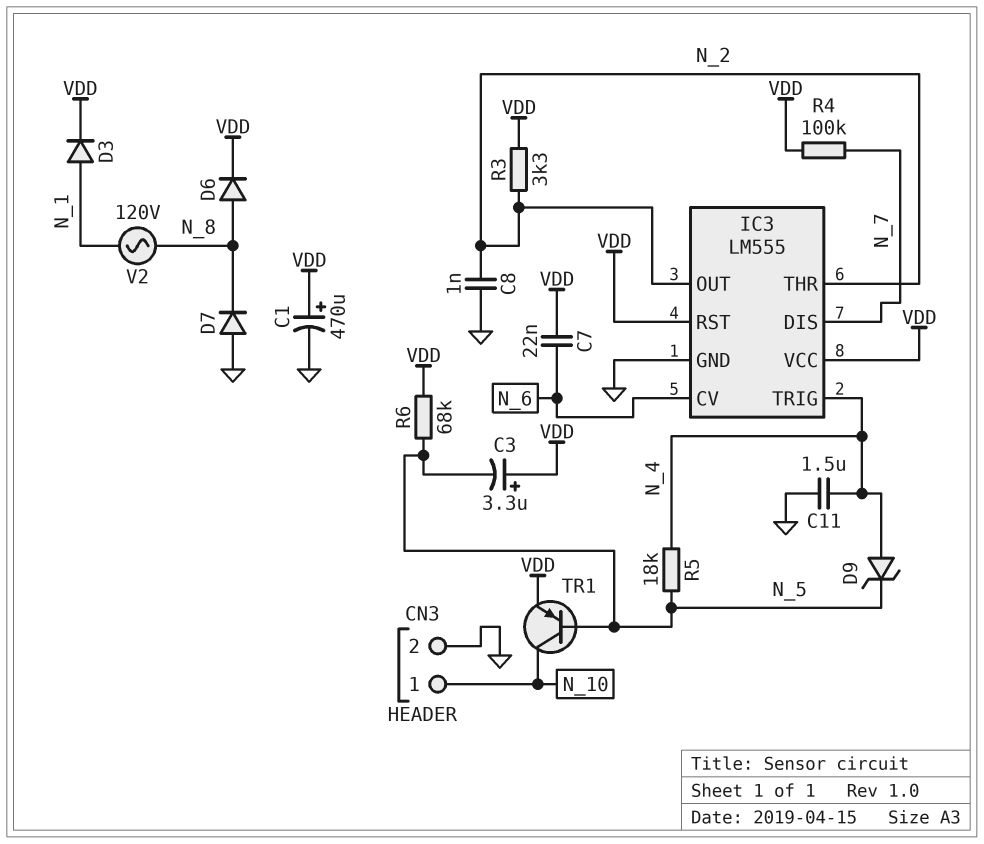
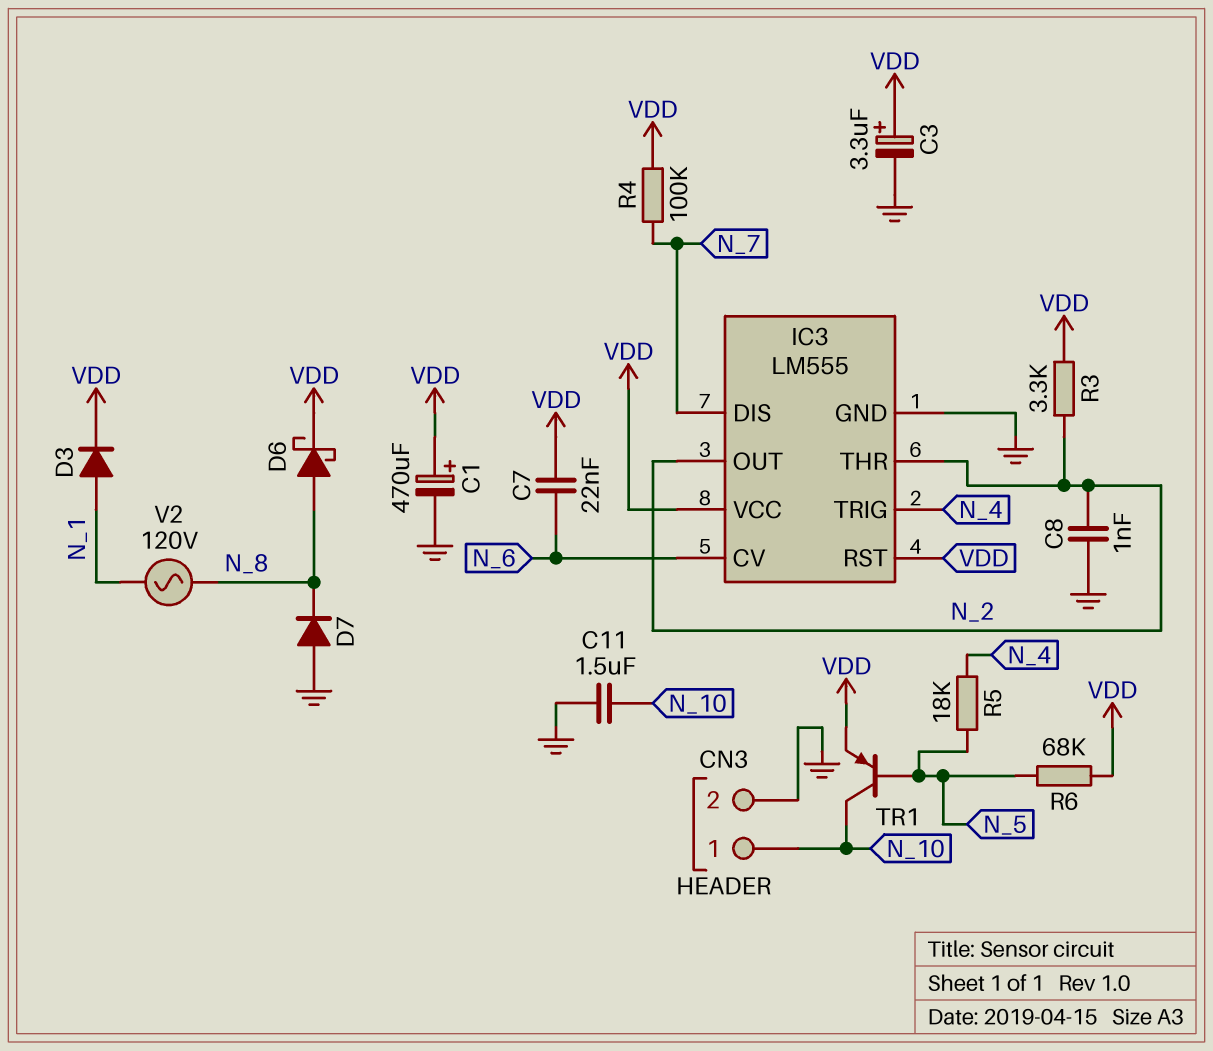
C3: 3.3uF (plus VDD, minus N_5) -> 3.3uF (plus VDD, minus GND)
C11: 1.5uF (GND, N_4) -> 1.5uF (GND, N_10)
D6: diode (A N_8, K VDD) -> schottky (A N_8, K VDD)
D9: zener (A N_4, K N_5) -> none

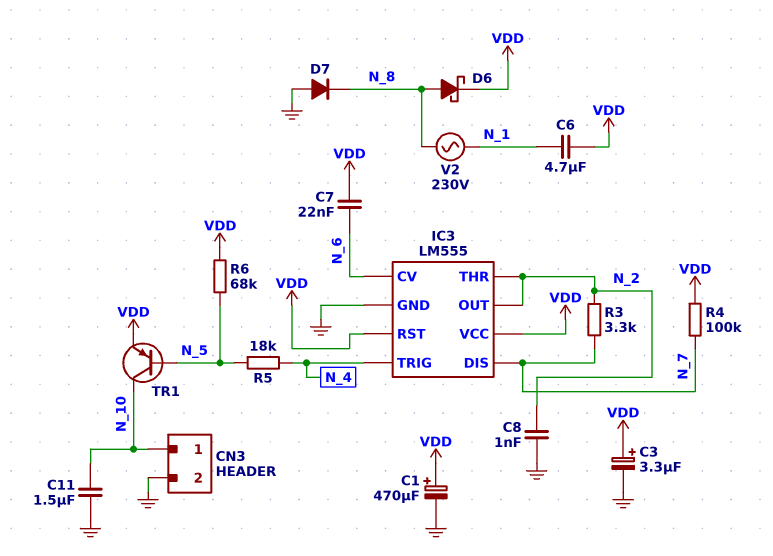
C6: none -> 4.7uF (N_1, VDD)
D3: diode (A N_1, K VDD) -> none
R3: 3.3k (N_2, VDD) -> 3.3k (N_2, N_7)
V2: AC 120V (N_1, N_8) -> AC 230V (N_1, N_8)

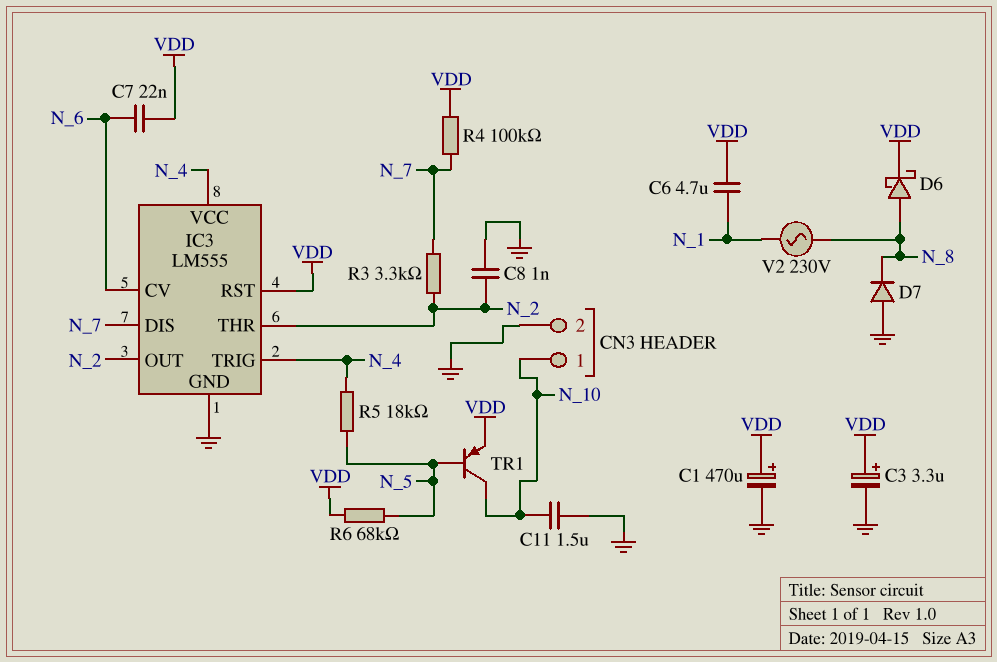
IC3 pin VCC: VDD -> N_4

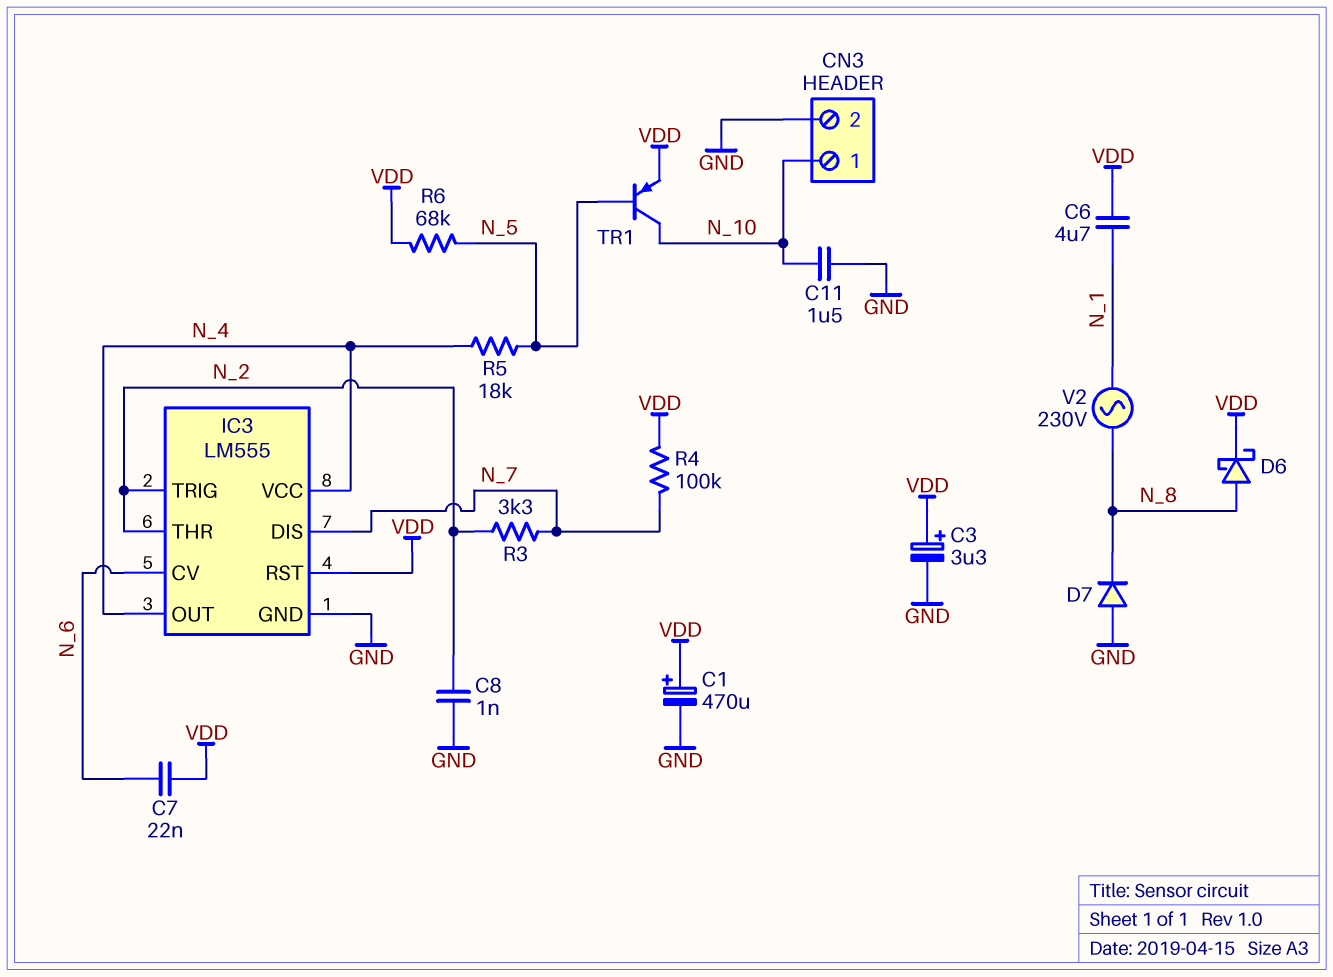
IC3 pin OUT: N_2 -> N_4
IC3 pin TRIG: N_4 -> N_2

